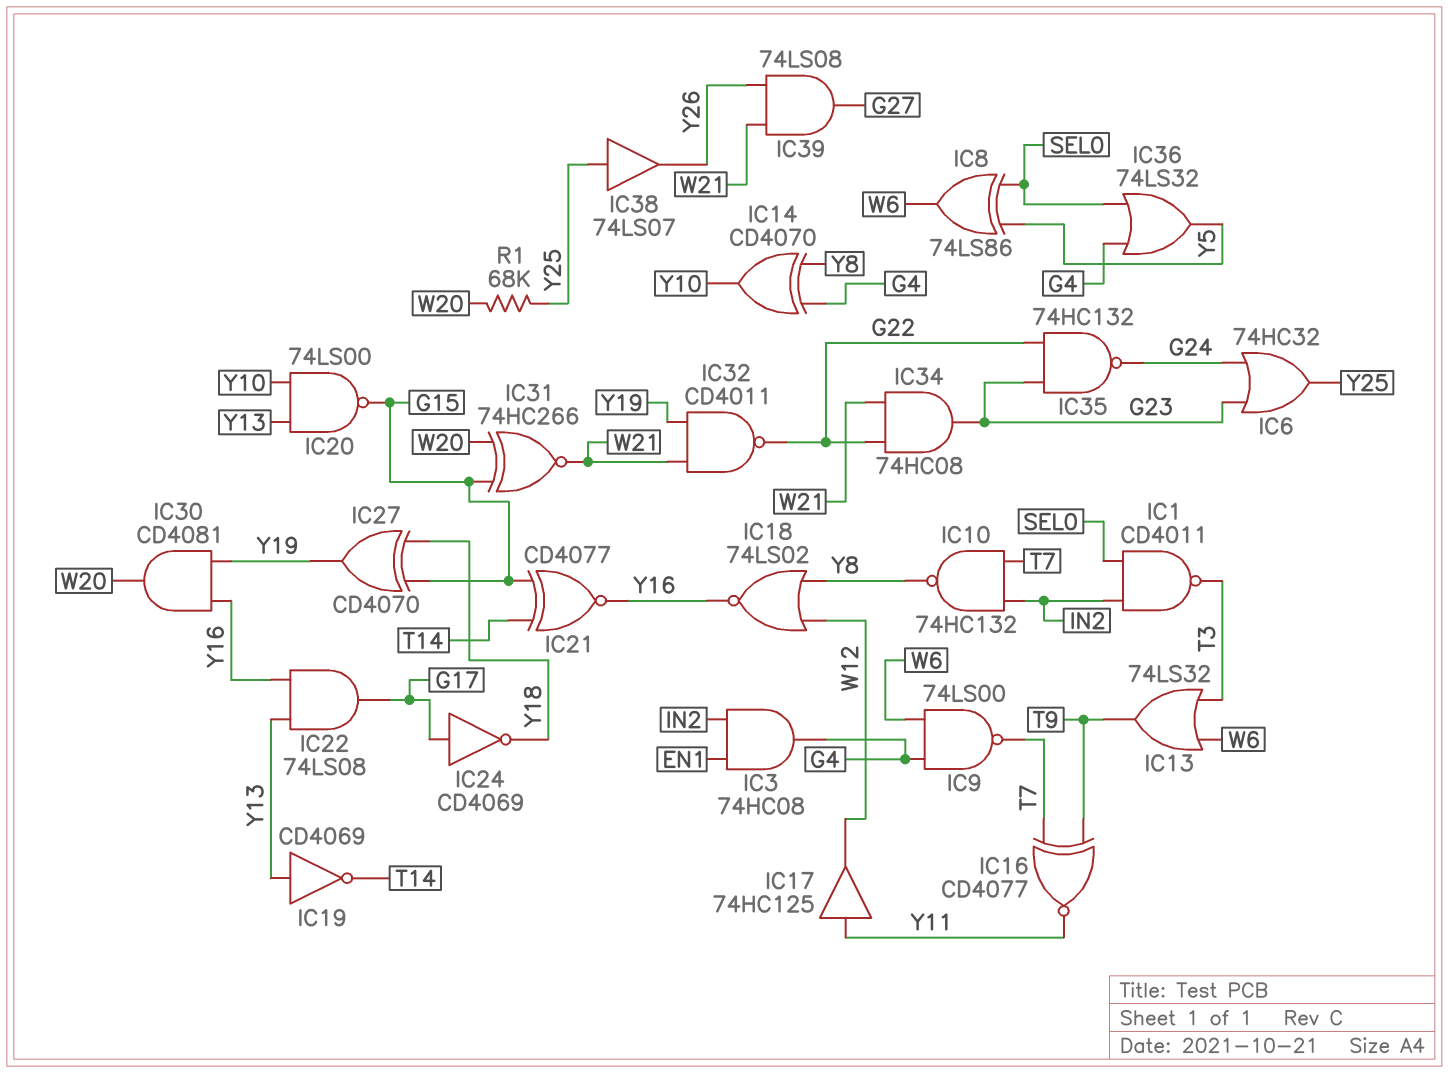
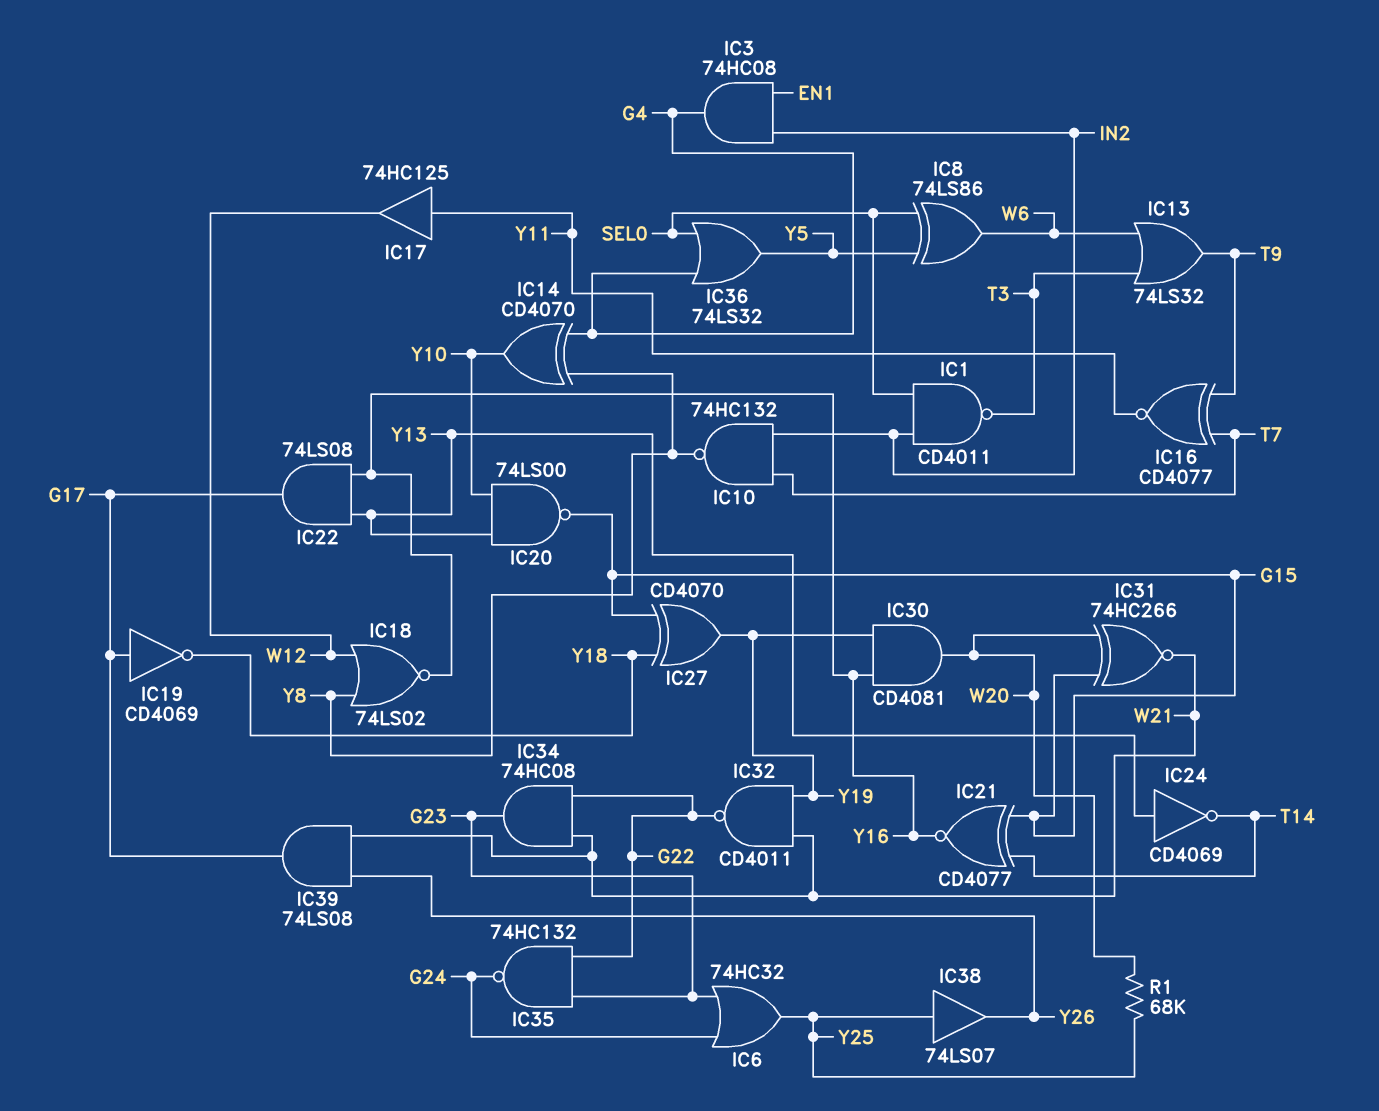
IC9: NAND 74LS00 (in G4, in W6, out T7) -> none
IC19: NOT CD4069 (in Y13, out T14) -> NOT CD4069 (in G17, out Y18)
IC24: NOT CD4069 (in G17, out Y18) -> NOT CD4069 (in Y13, out T14)
IC39: AND 74LS08 (in W21, in Y26, out G27) -> AND 74LS08 (in W21, in Y26, out G17)

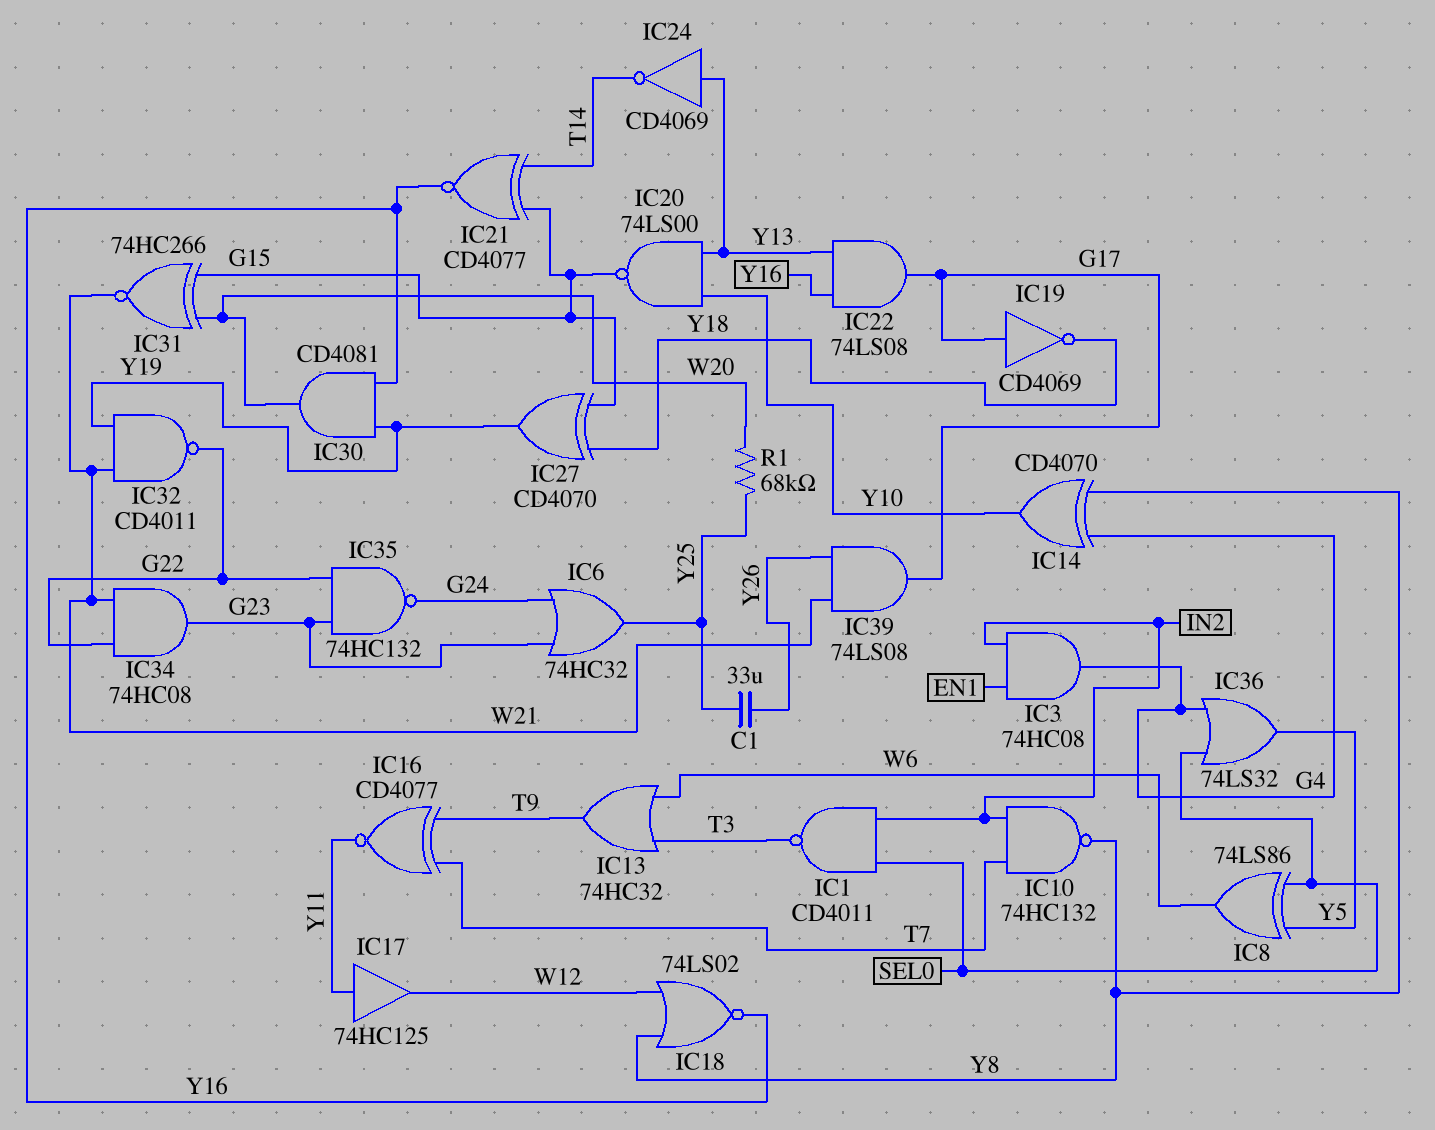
C1: none -> 33uF (Y25, Y26)
IC13: OR 74LS32 (in T3, in W6, out T9) -> OR 74HC32 (in T3, in W6, out T9)
IC38: buffer 74LS07 (in Y25, out Y26) -> none

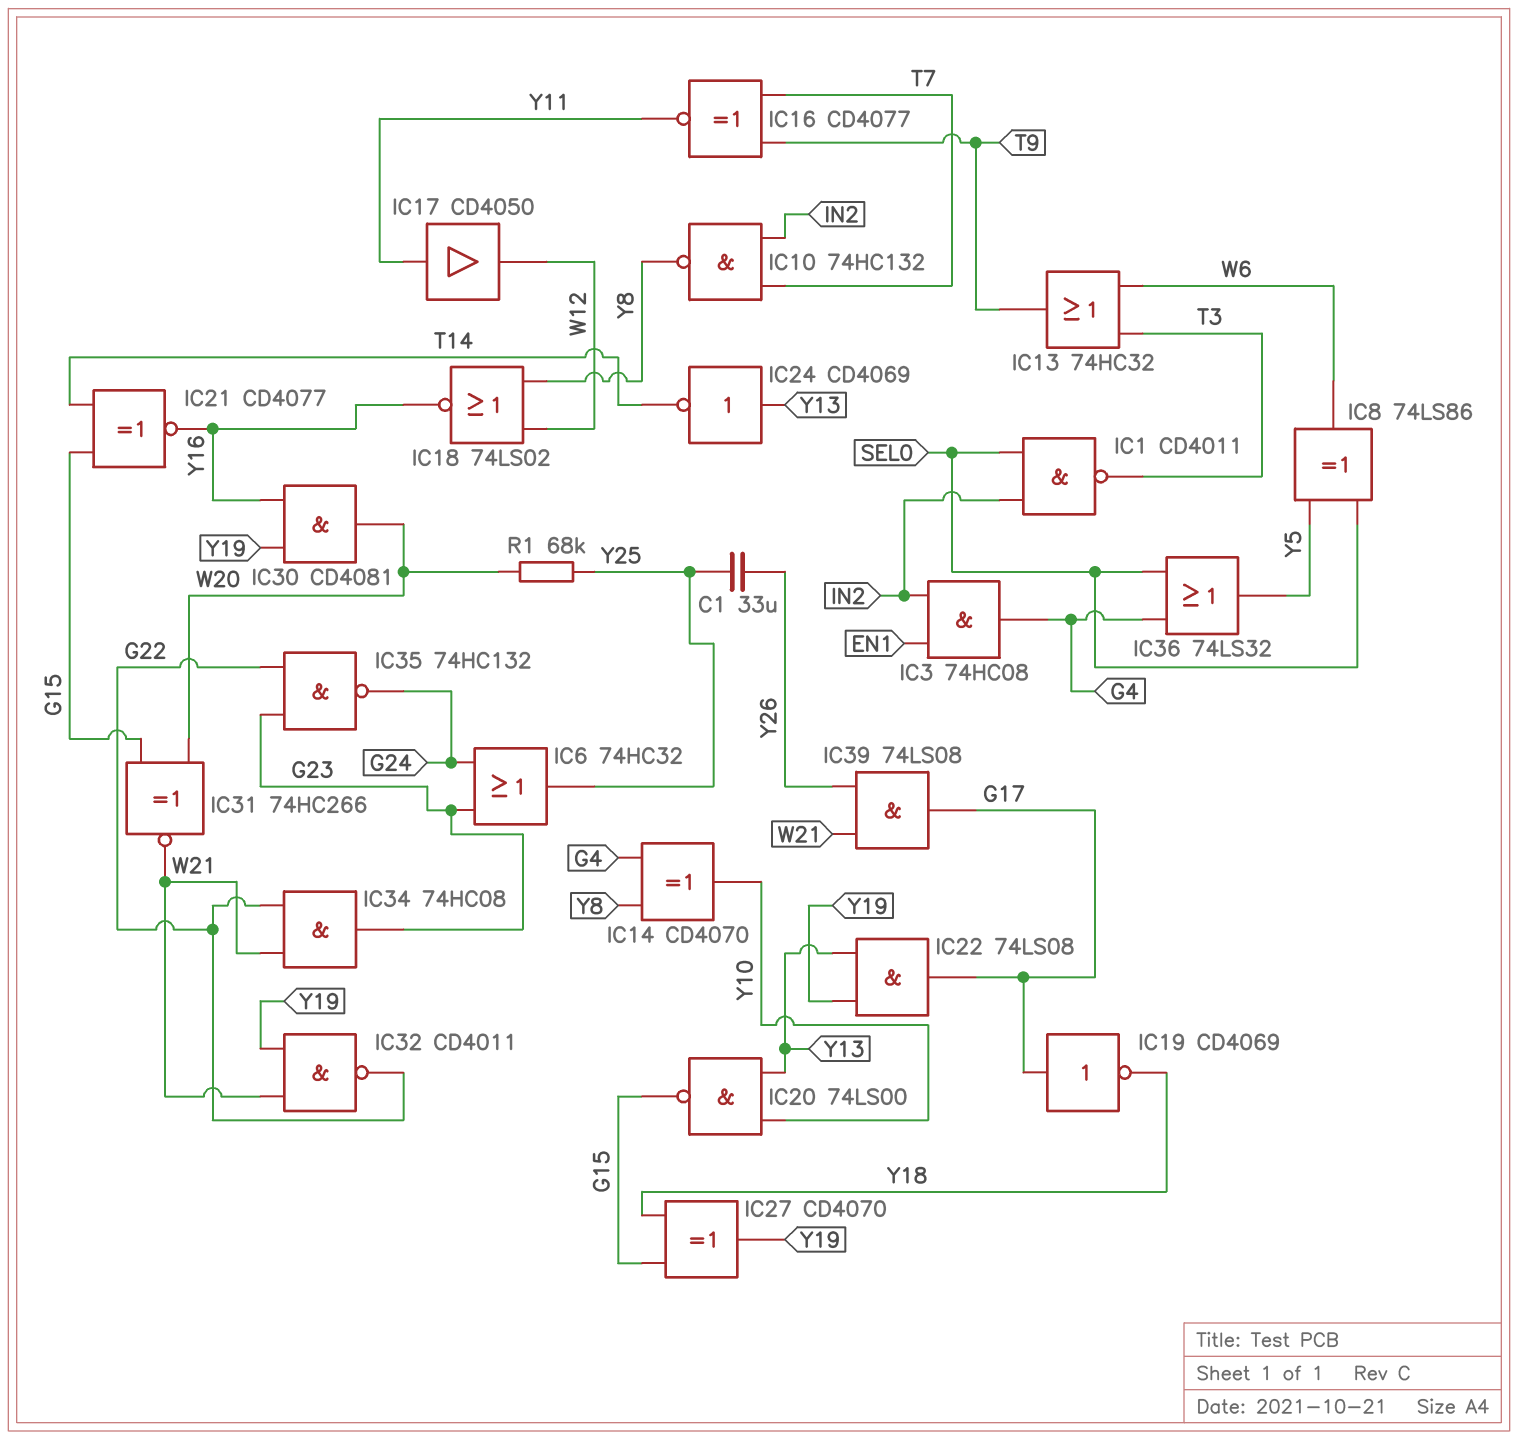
IC17: buffer 74HC125 (in Y11, out W12) -> buffer CD4050 (in Y11, out W12)
IC22: AND 74LS08 (in Y13, in Y16, out G17) -> AND 74LS08 (in Y13, in Y19, out G17)

